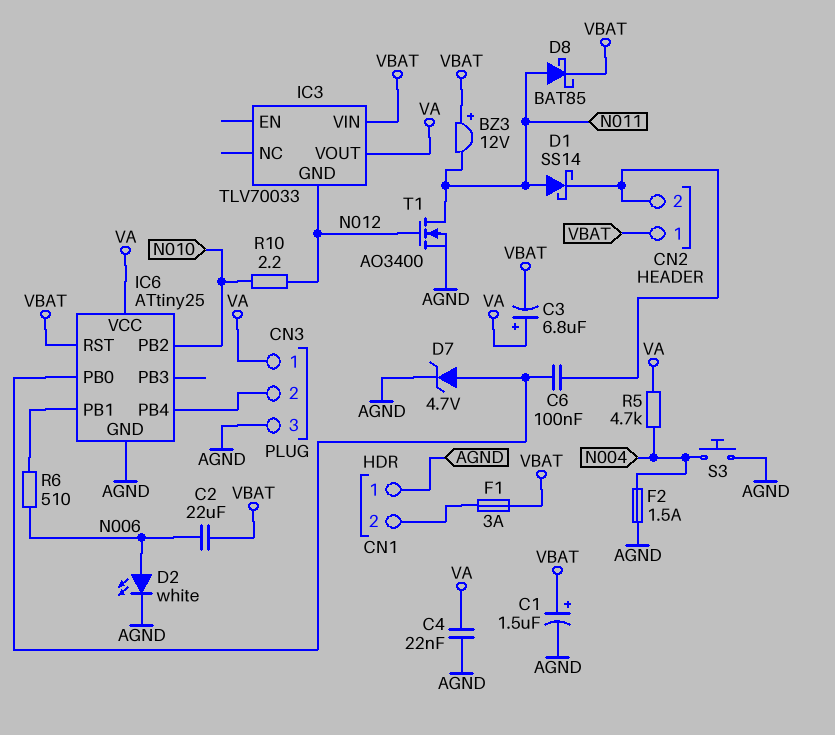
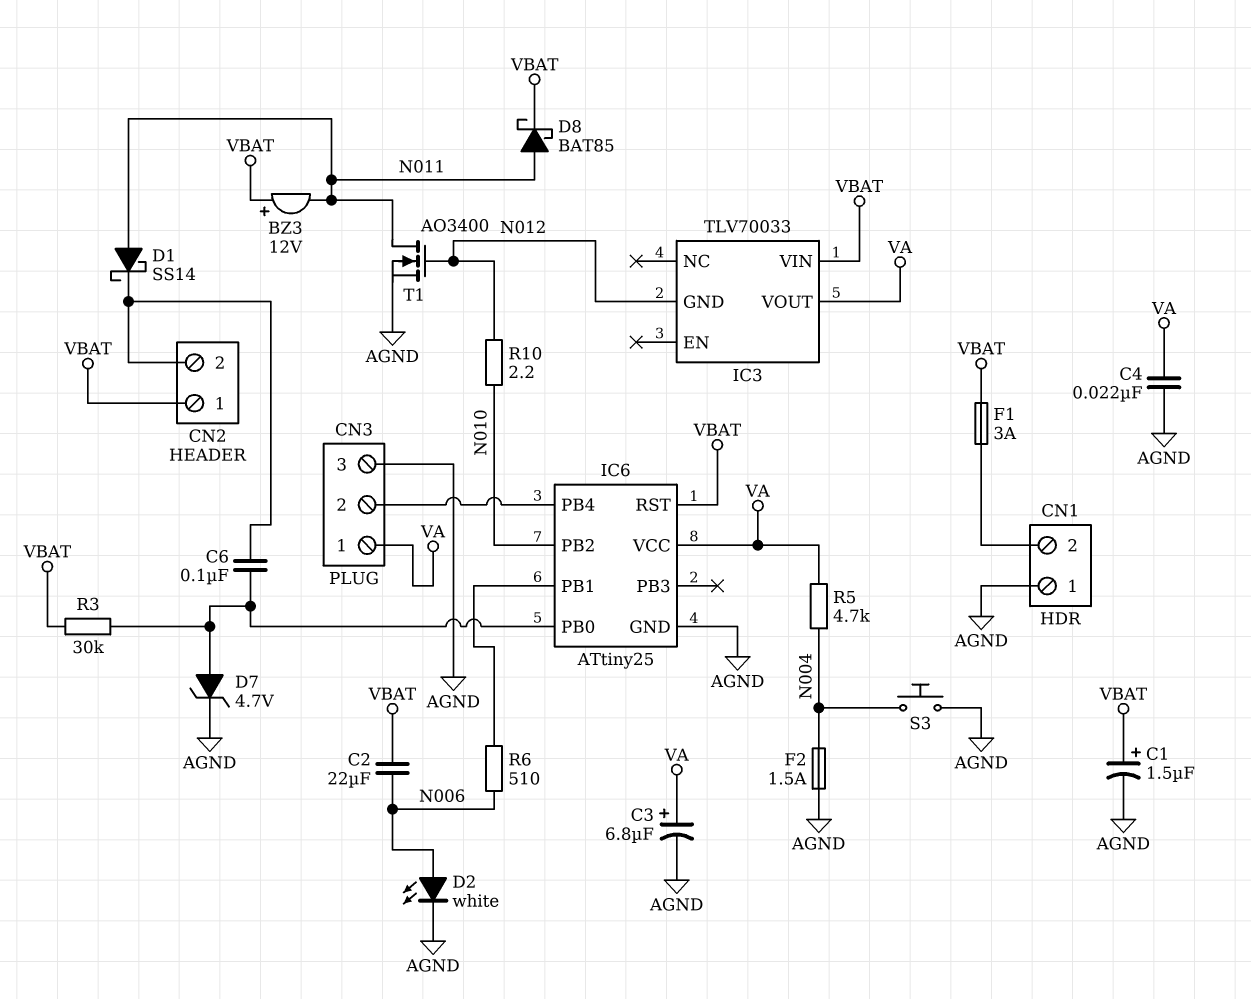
C3: 6.8uF (plus VA, minus VBAT) -> 6.8uF (plus VA, minus AGND)
R3: none -> 30k (IC6/PB0, VBAT)

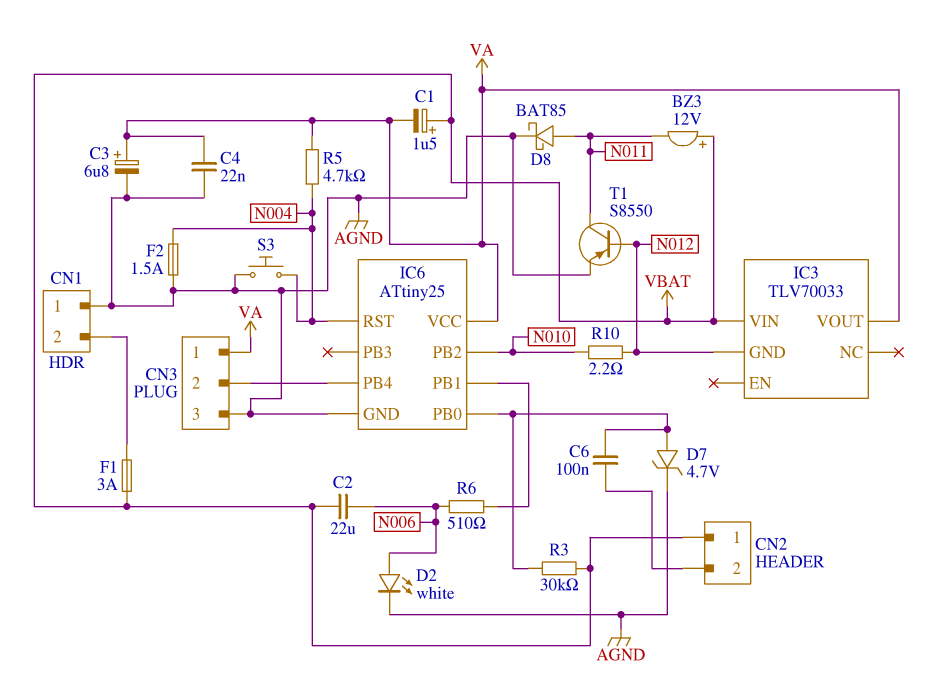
C1: 1.5uF (plus VBAT, minus AGND) -> 1.5uF (plus VBAT, minus VA)
D1: schottky SS14 (A N011, K CN2/2) -> none
D8: schottky BAT85 (A N011, K VBAT) -> schottky BAT85 (A N011, K AGND)
IC6 pin RST: VBAT -> N004
T1: NMOS AO3400 (G N012, D N011, S AGND) -> PNP S8550 (B N012, C N011, E AGND)

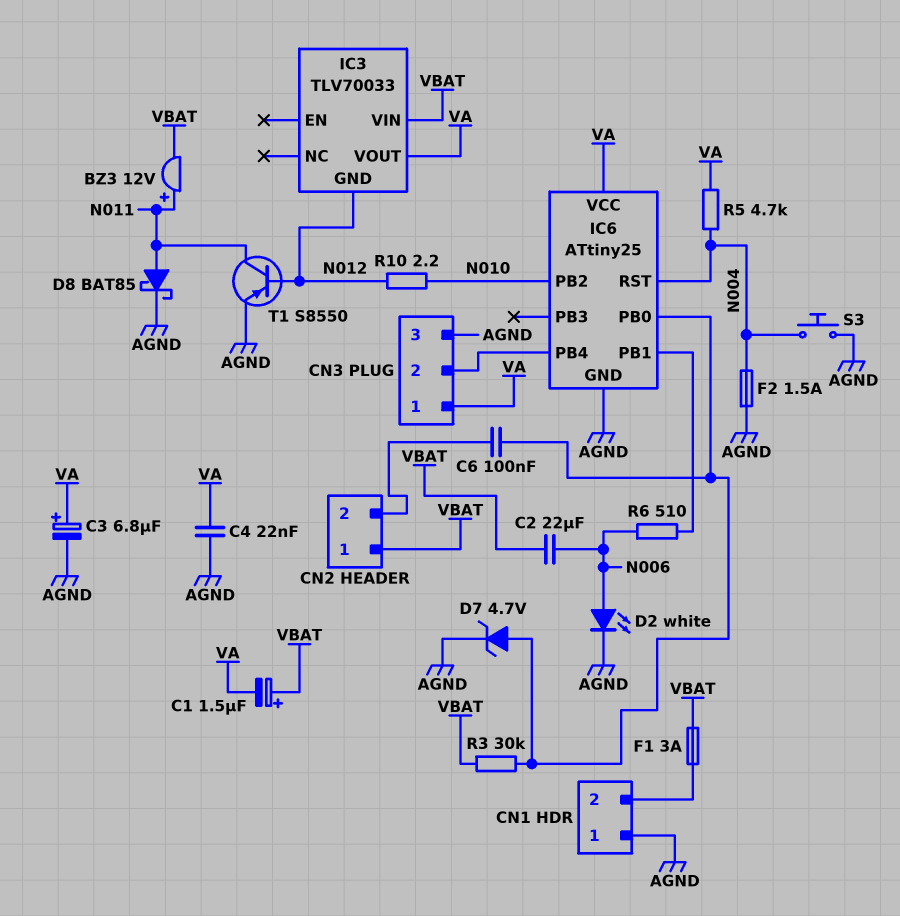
BZ3: buzzer 12V (plus VBAT, minus N011) -> buzzer 12V (plus N011, minus VBAT)

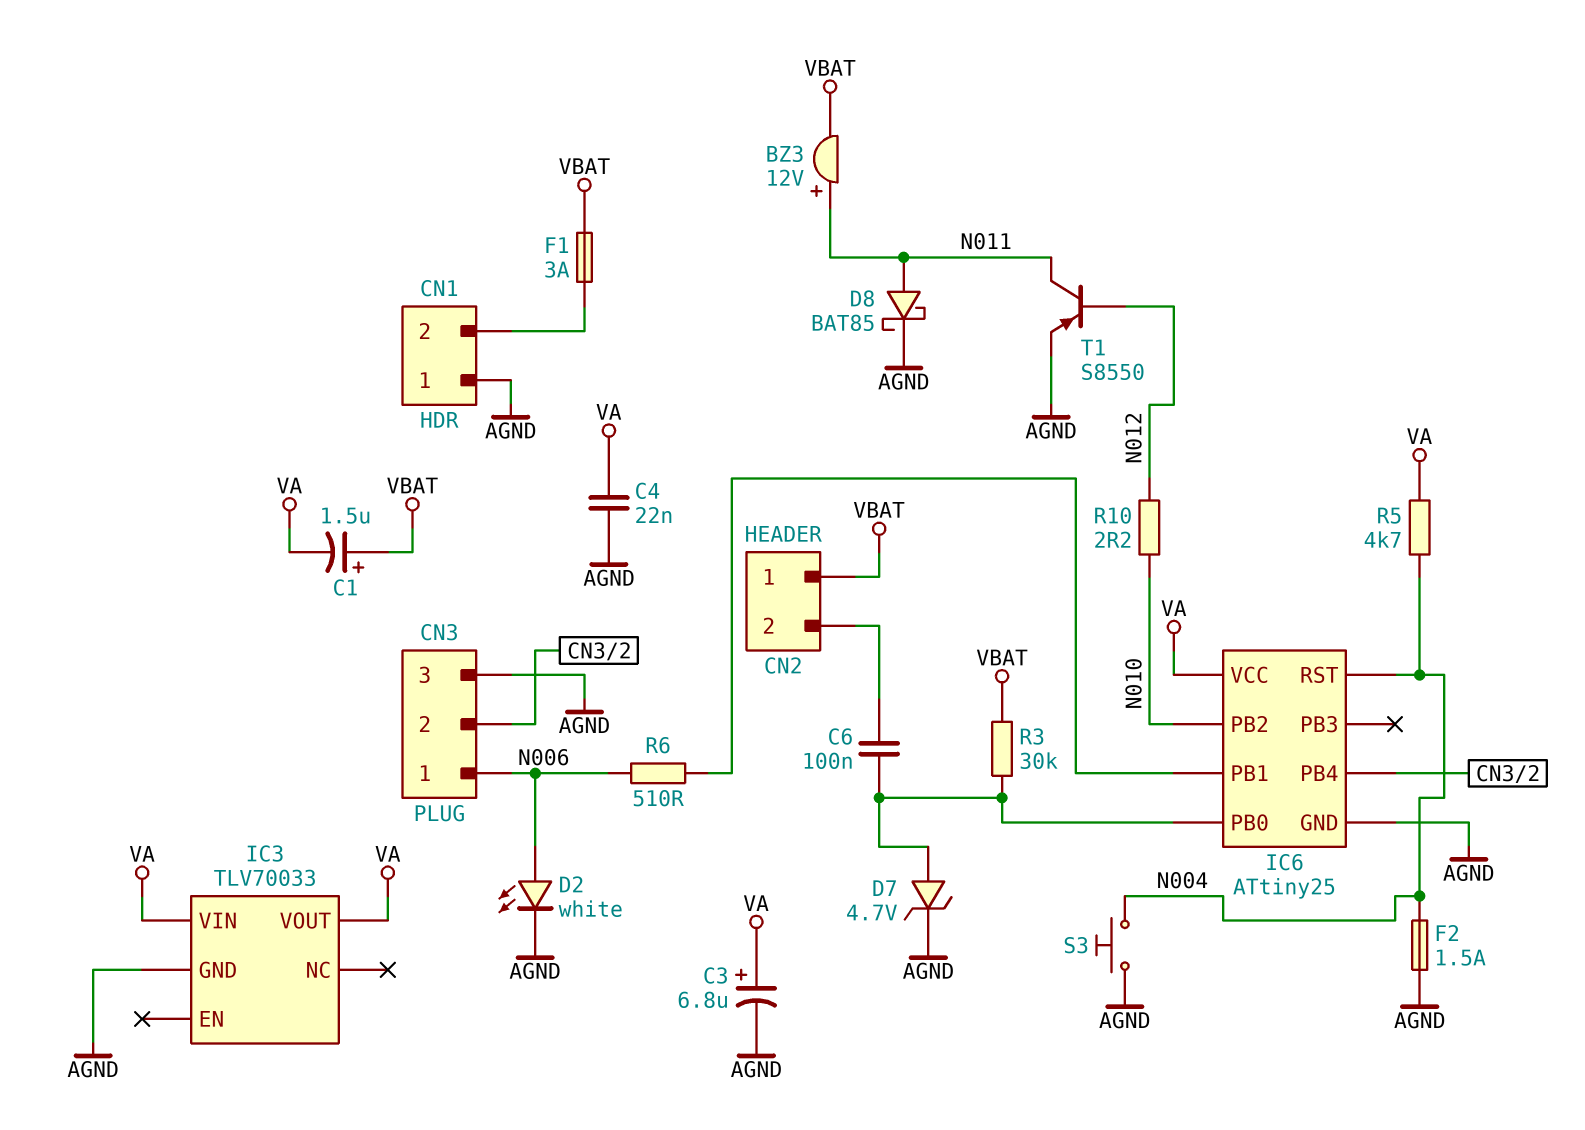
C2: 22uF (N006, VBAT) -> none
CN3 pin 1: VA -> N006
IC3 pin GND: N012 -> AGND
IC3 pin VIN: VBAT -> VA

